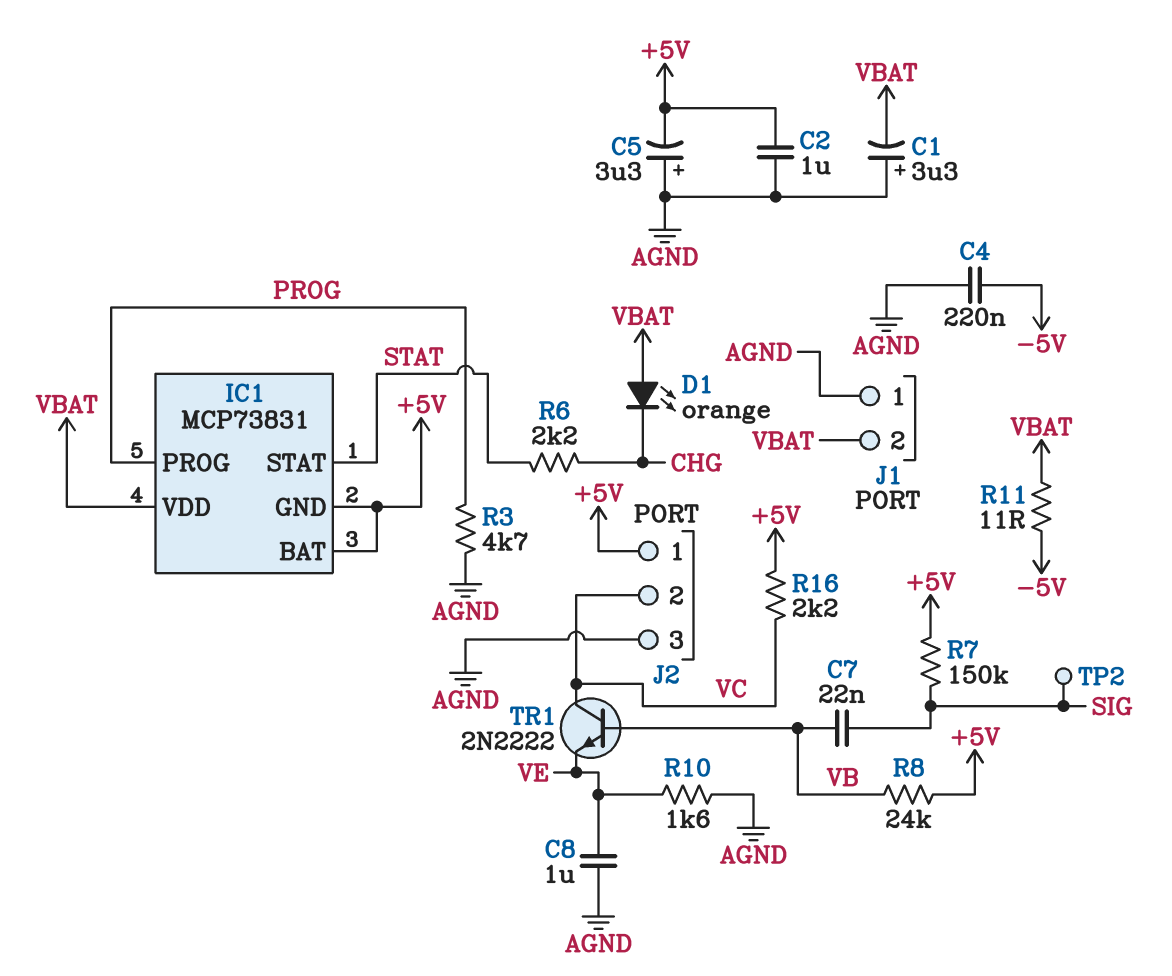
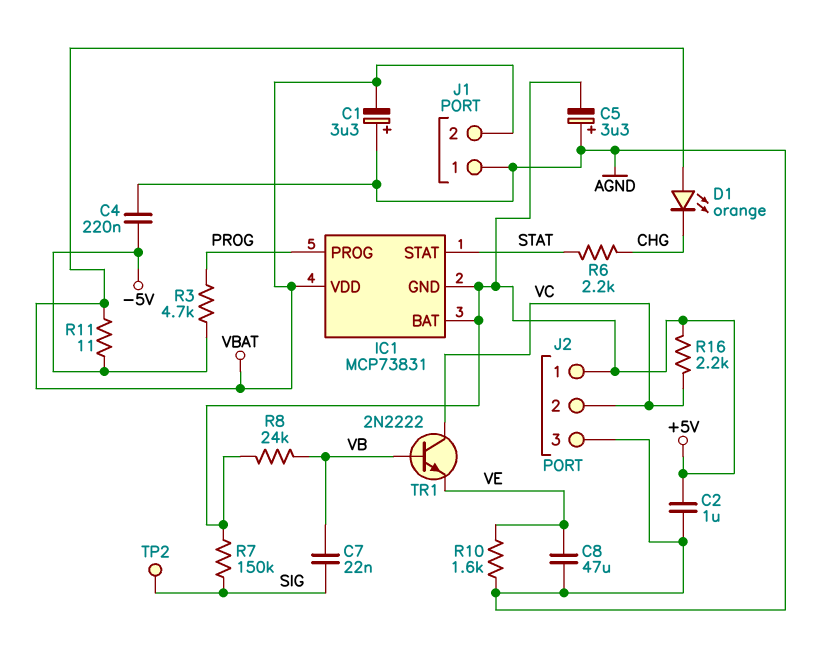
C8: 1uF (AGND, VE) -> 47uF (AGND, VE)
R3: 4.7k (AGND, PROG) -> 4.7k (-5V, PROG)

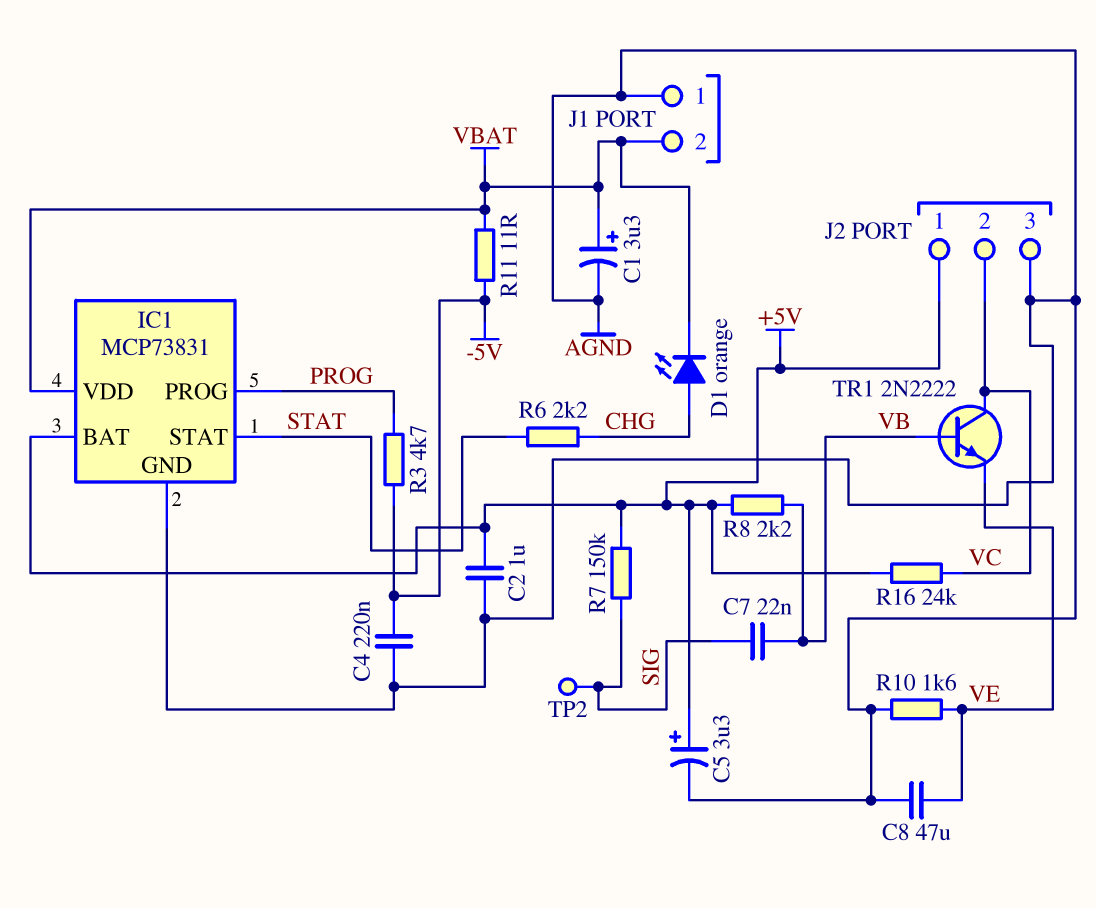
C1: 3.3uF (plus AGND, minus VBAT) -> 3.3uF (plus VBAT, minus AGND)
C5: 3.3uF (plus AGND, minus +5V) -> 3.3uF (plus +5V, minus AGND)
D1: LED orange (A VBAT, K CHG) -> LED orange (A CHG, K VBAT)
IC1 pin GND: +5V -> AGND
R8: 24k (+5V, VB) -> 2.2k (+5V, VB)
R16: 2.2k (+5V, VC) -> 24k (+5V, VC)

